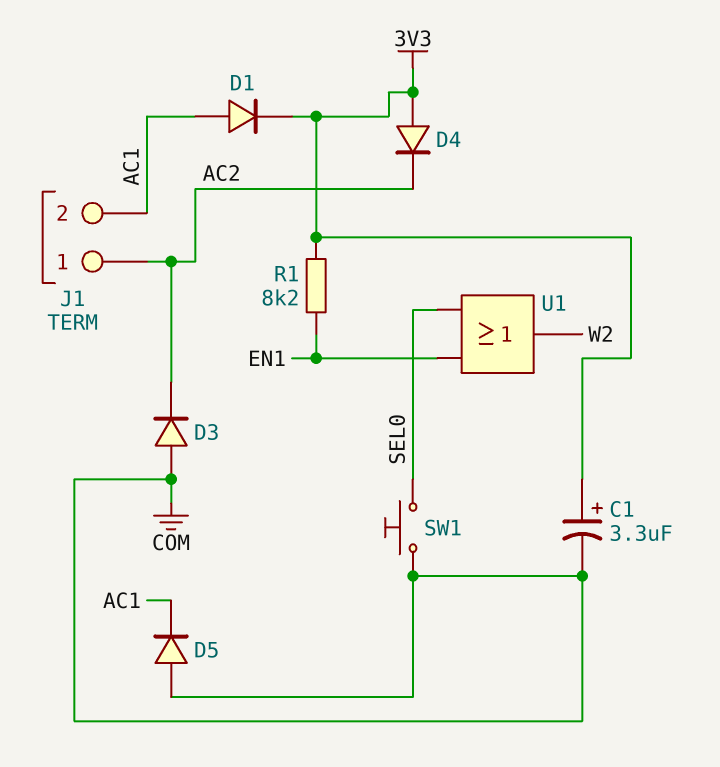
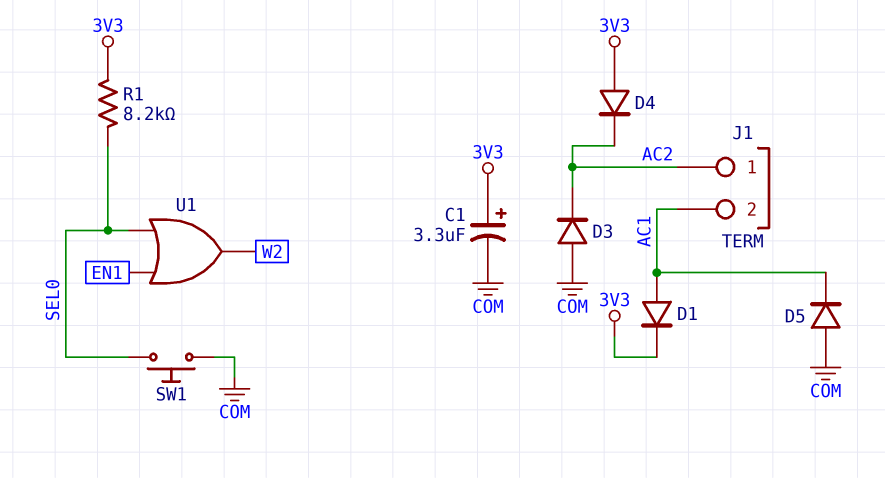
R1: 8.2k (3V3, EN1) -> 8.2k (3V3, SEL0)

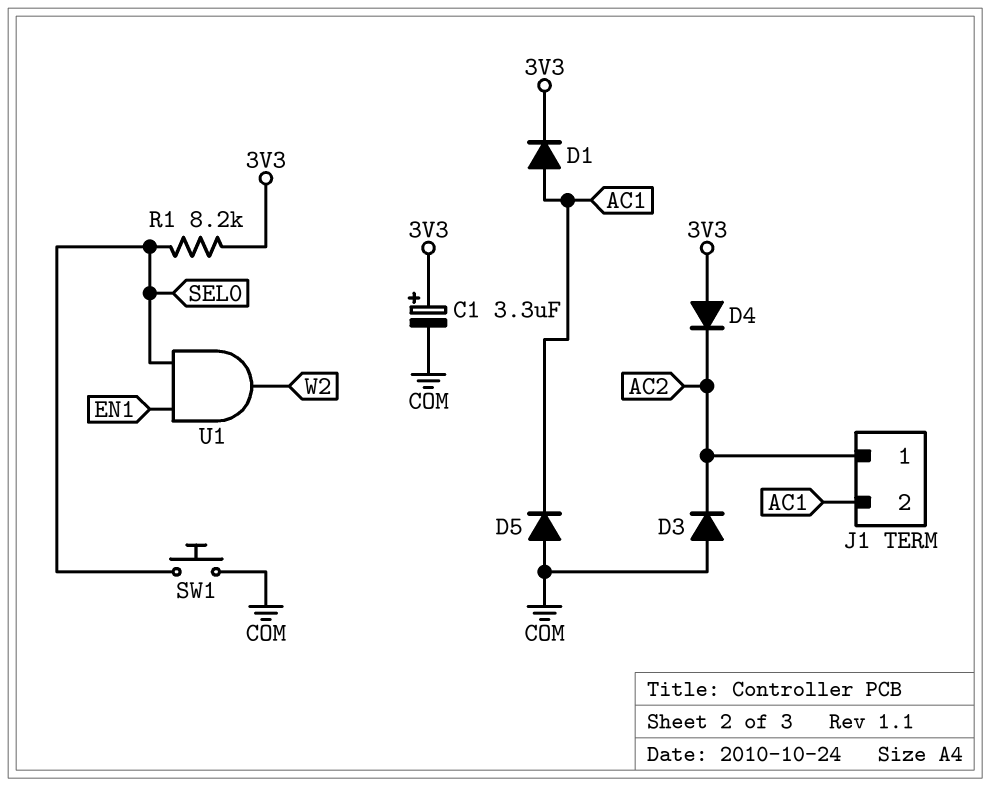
U1: OR (in EN1, in SEL0, out W2) -> AND (in EN1, in SEL0, out W2)

